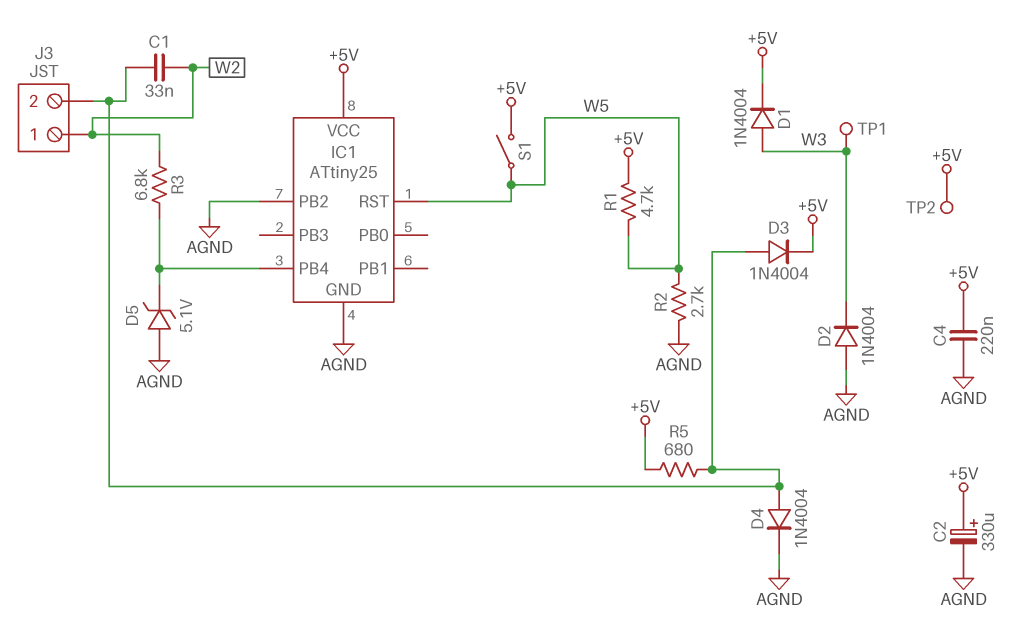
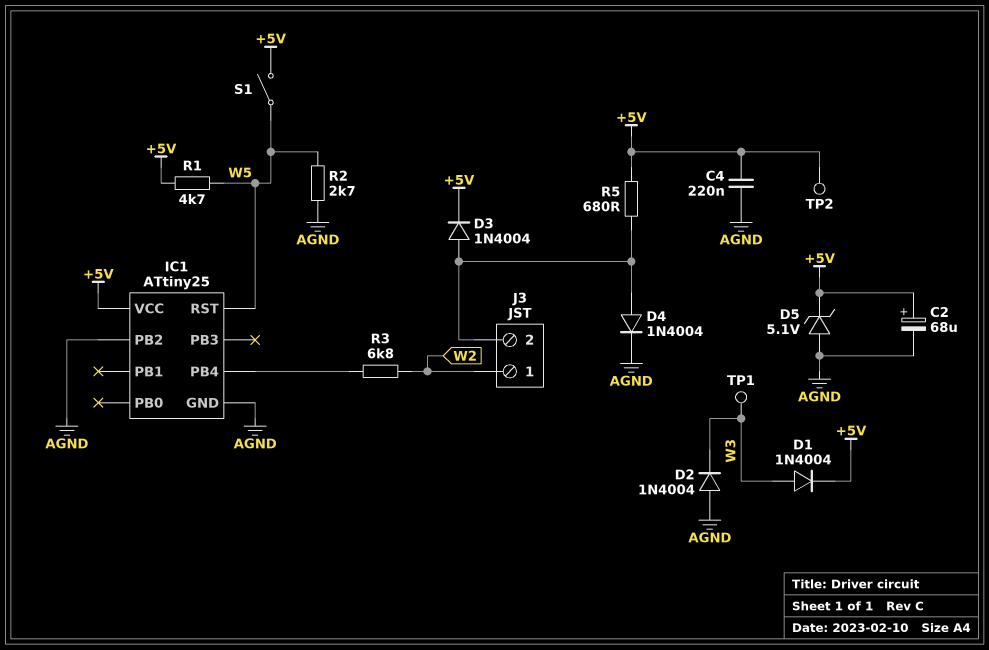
C1: 33nF (J3/2, W2) -> none
C2: 330uF (plus +5V, minus AGND) -> 68uF (plus +5V, minus AGND)
D5: zener 5.1V (A AGND, K IC1/PB4) -> zener 5.1V (A AGND, K +5V)

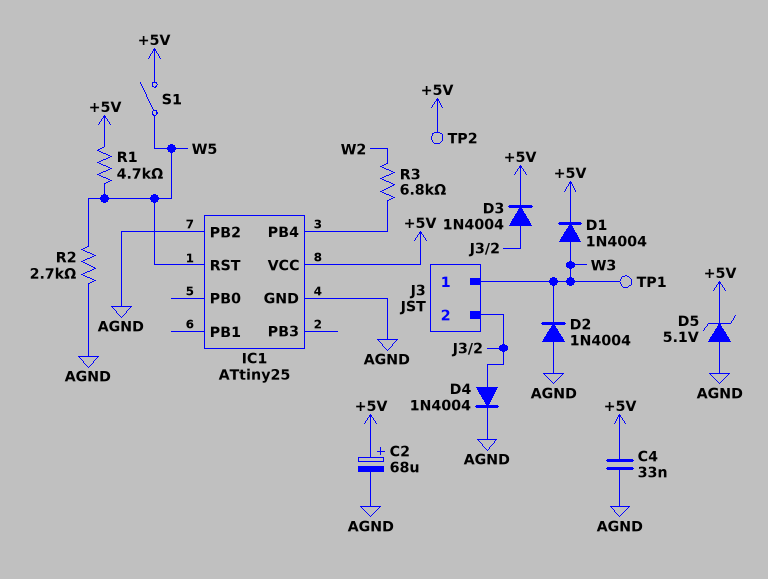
C4: 220nF (+5V, AGND) -> 33nF (+5V, AGND)
J3 pin 1: W2 -> W3
R5: 680 (+5V, J3/2) -> none

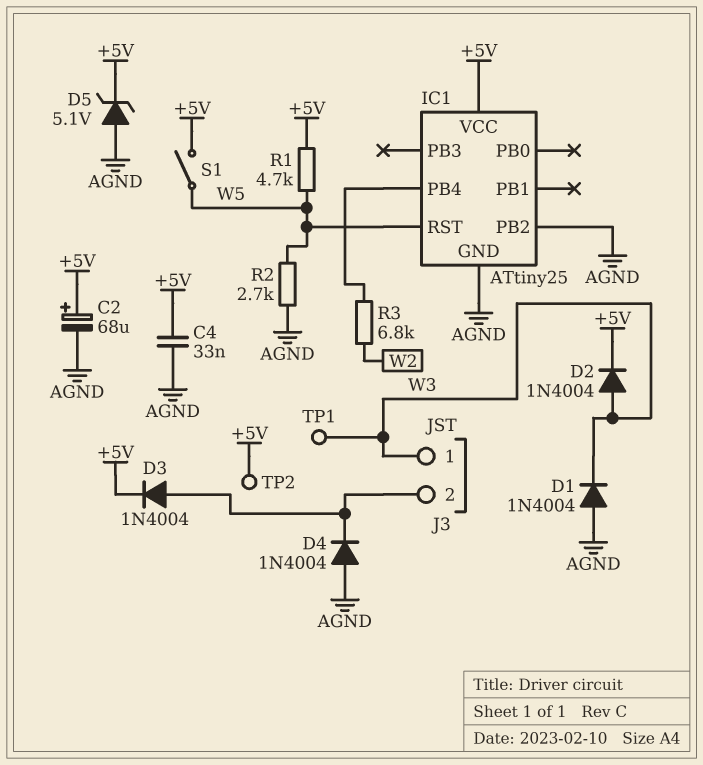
D1: diode 1N4004 (A W3, K +5V) -> diode 1N4004 (A AGND, K W3)
D2: diode 1N4004 (A AGND, K W3) -> diode 1N4004 (A W3, K +5V)
D4: diode 1N4004 (A J3/2, K AGND) -> diode 1N4004 (A AGND, K J3/2)

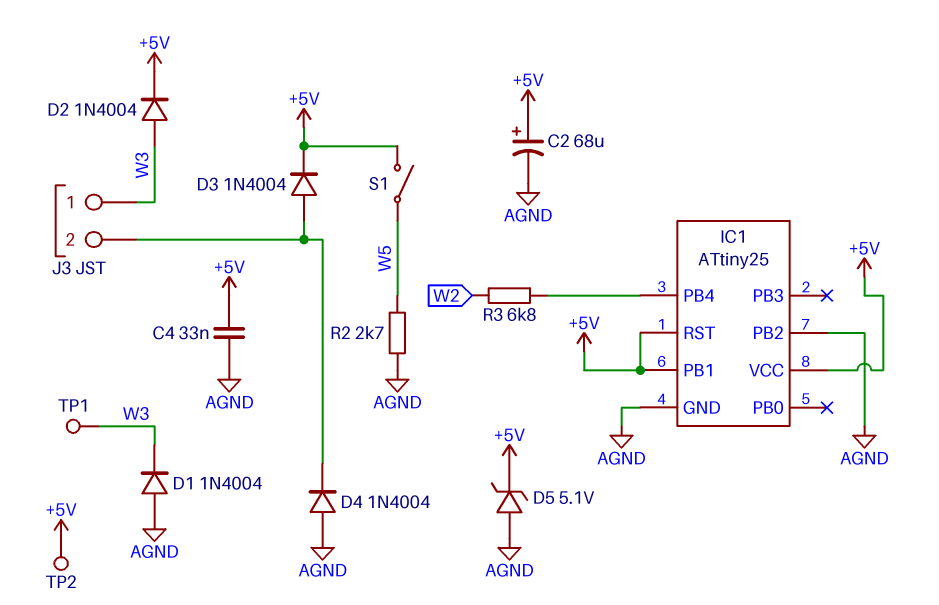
IC1 pin PB1: none -> +5V
IC1 pin RST: W5 -> +5V
R1: 4.7k (+5V, W5) -> none

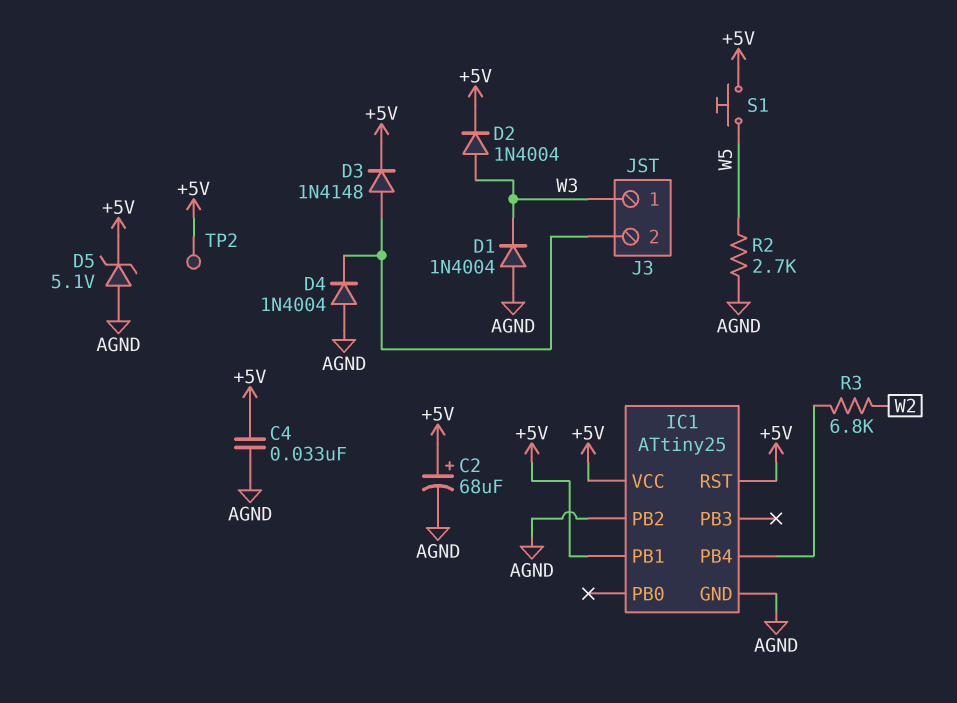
D3: diode 1N4004 (A J3/2, K +5V) -> diode 1N4148 (A J3/2, K +5V)
S1: switch (+5V, W5) -> button (+5V, W5)
TP1: test point (W3) -> none

